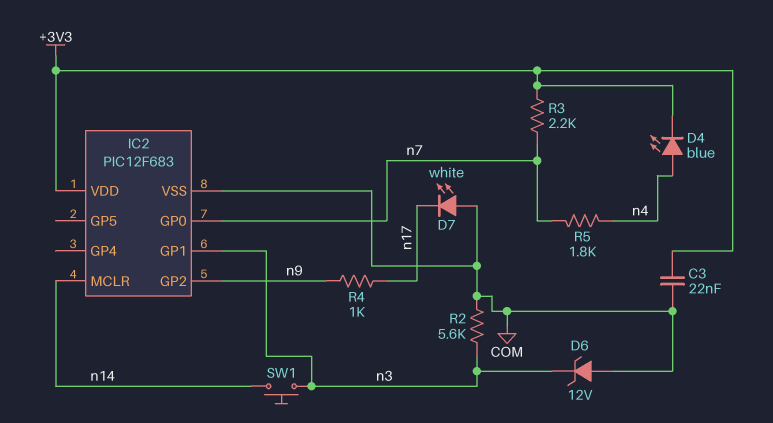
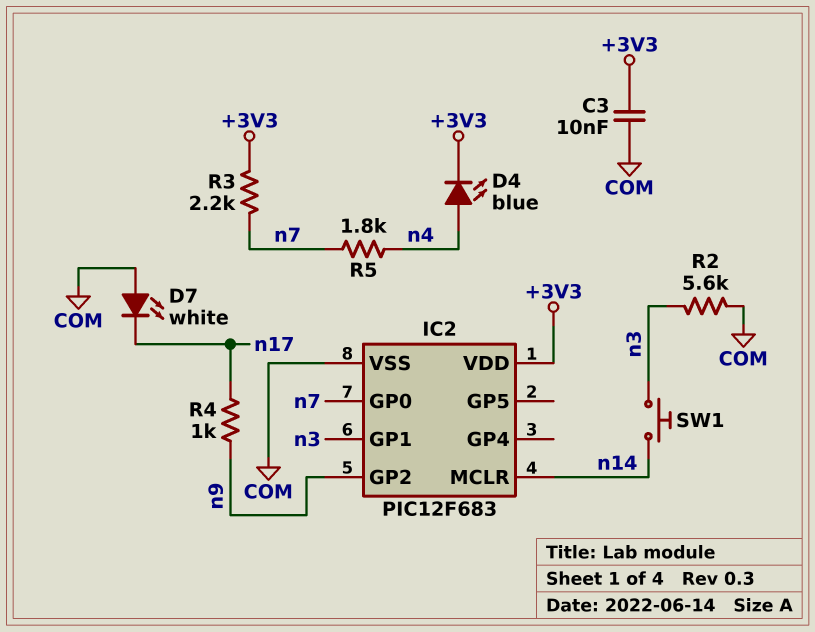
C3: 22nF (+3V3, COM) -> 10nF (+3V3, COM)
D6: zener 12V (A COM, K n3) -> none

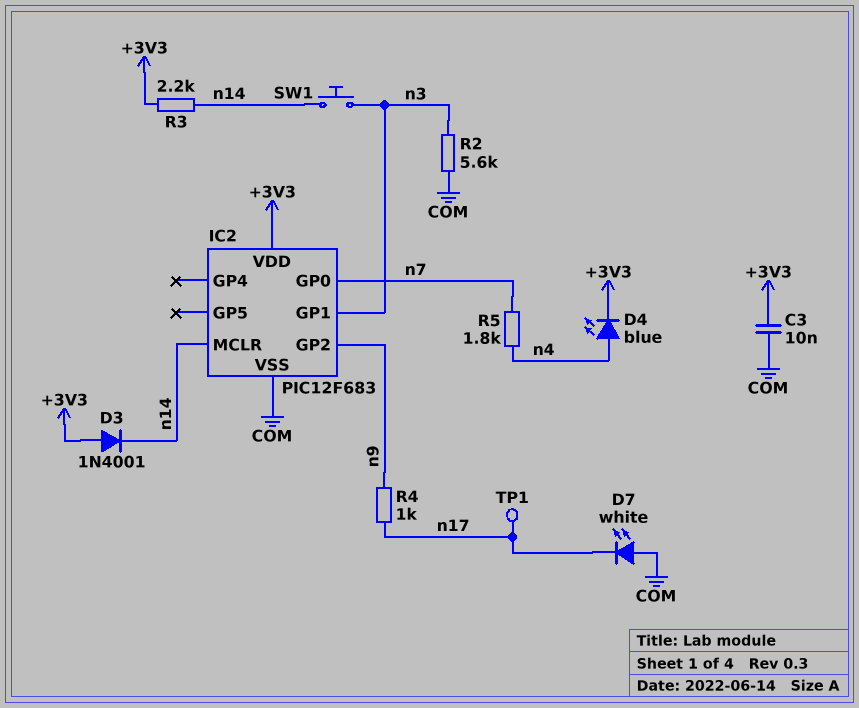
D3: none -> diode 1N4001 (A +3V3, K n14)
R3: 2.2k (+3V3, n7) -> 2.2k (+3V3, n14)
TP1: none -> test point (n17)

